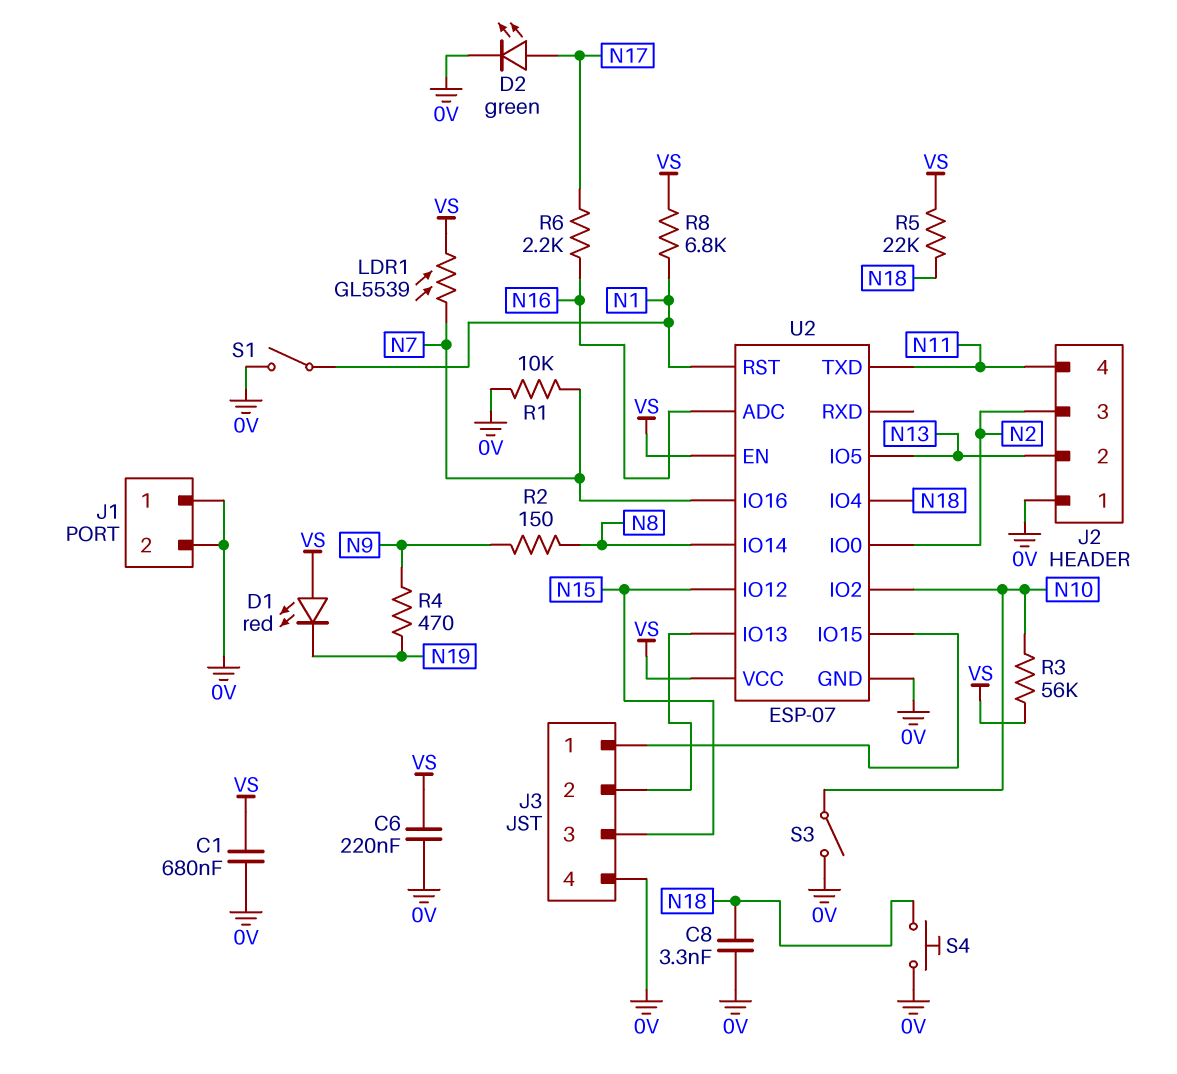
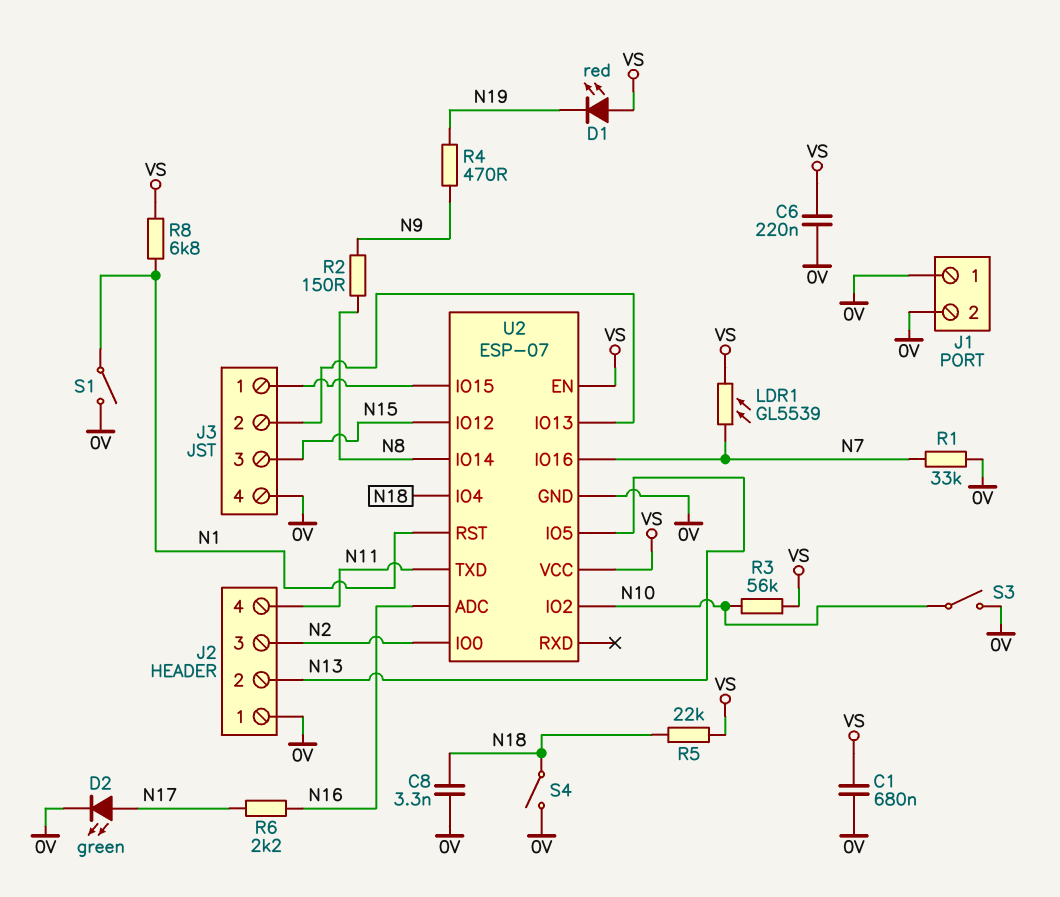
R1: 10k (0V, N7) -> 33k (0V, N7)
S4: button (0V, N18) -> switch (0V, N18)

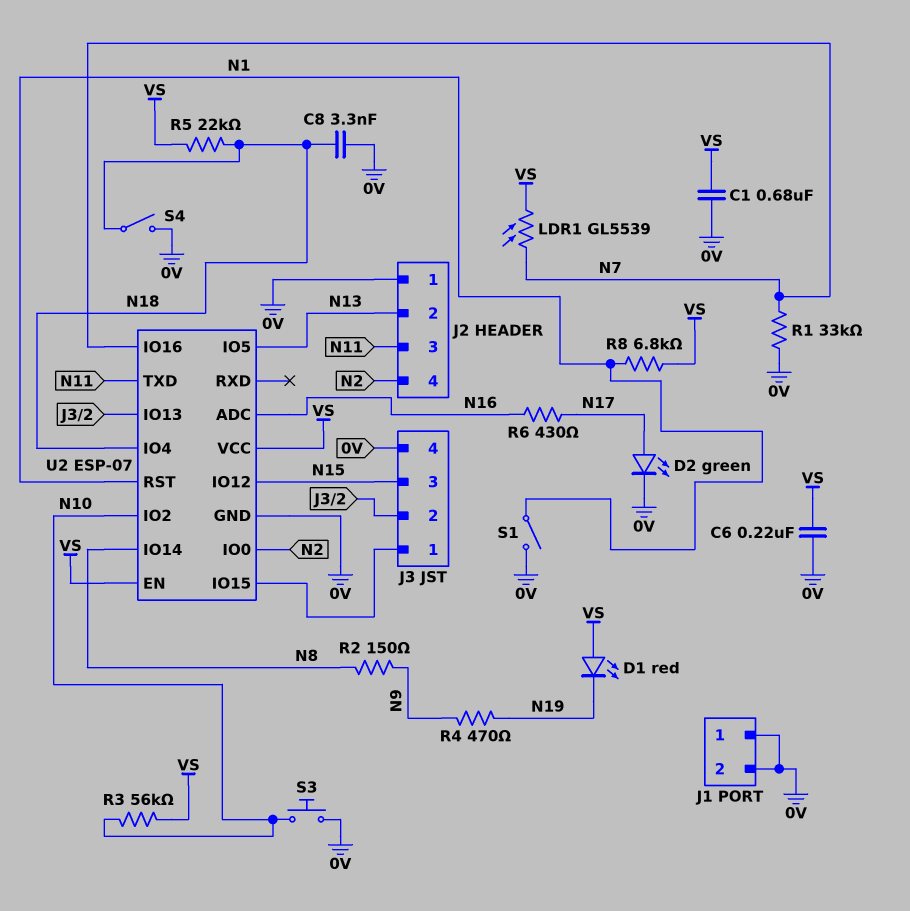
J2 pin 3: N2 -> N11
J2 pin 4: N11 -> N2
R6: 2.2k (N16, N17) -> 430 (N16, N17)
S3: switch (0V, N10) -> button (0V, N10)

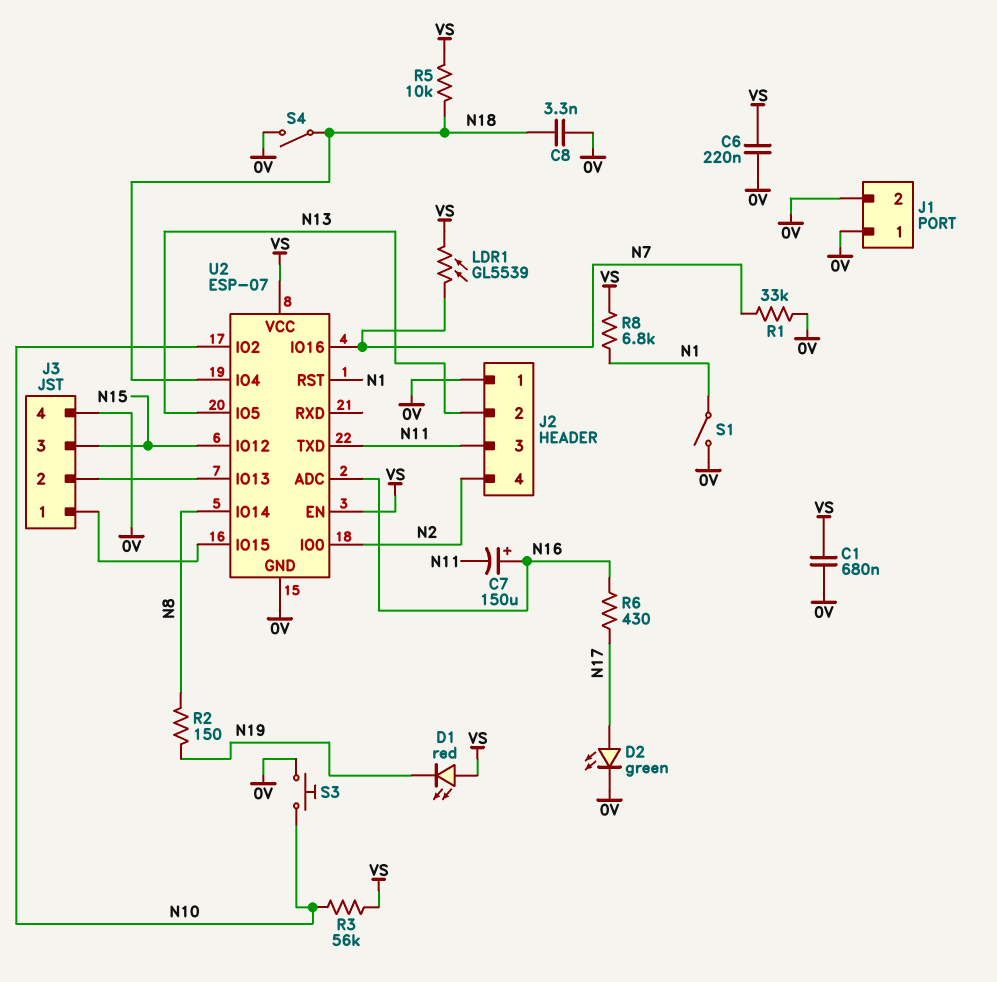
C7: none -> 150uF (plus N16, minus N11)
R2: 150 (N8, N9) -> 150 (N8, N19)
R4: 470 (N9, N19) -> none
R5: 22k (N18, VS) -> 10k (N18, VS)

